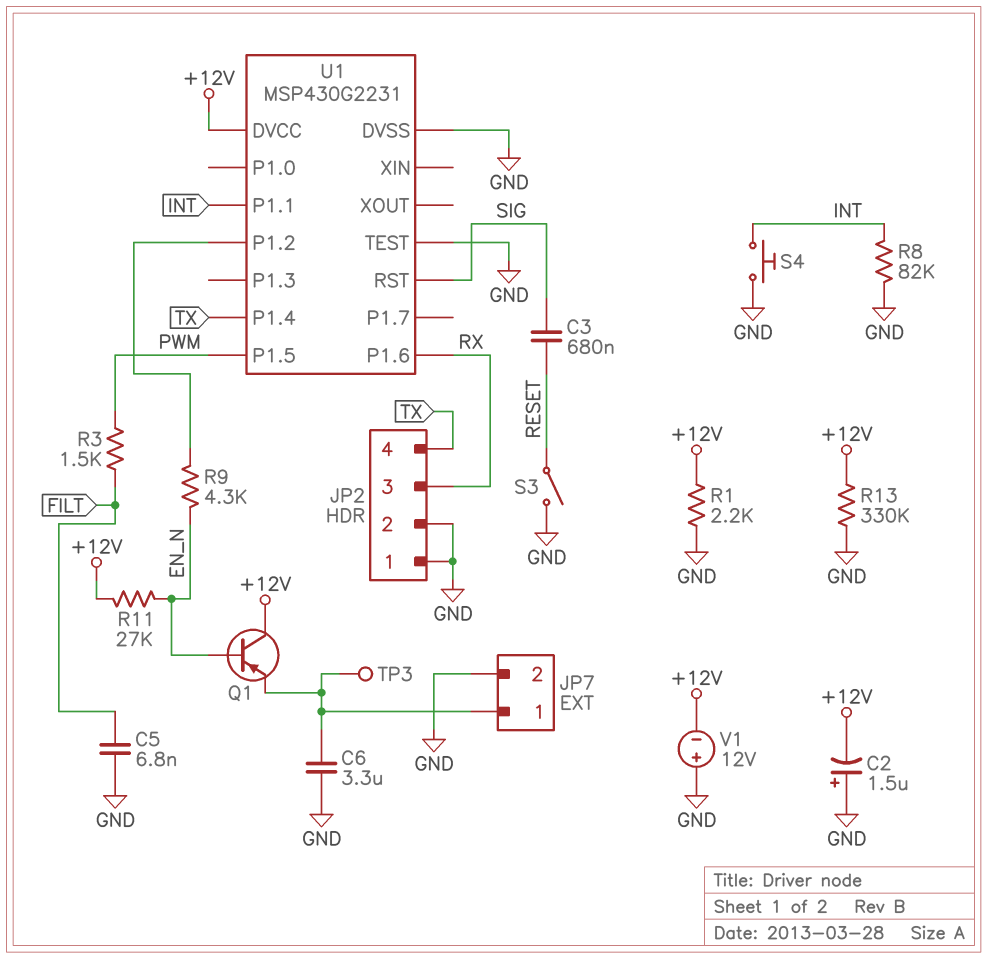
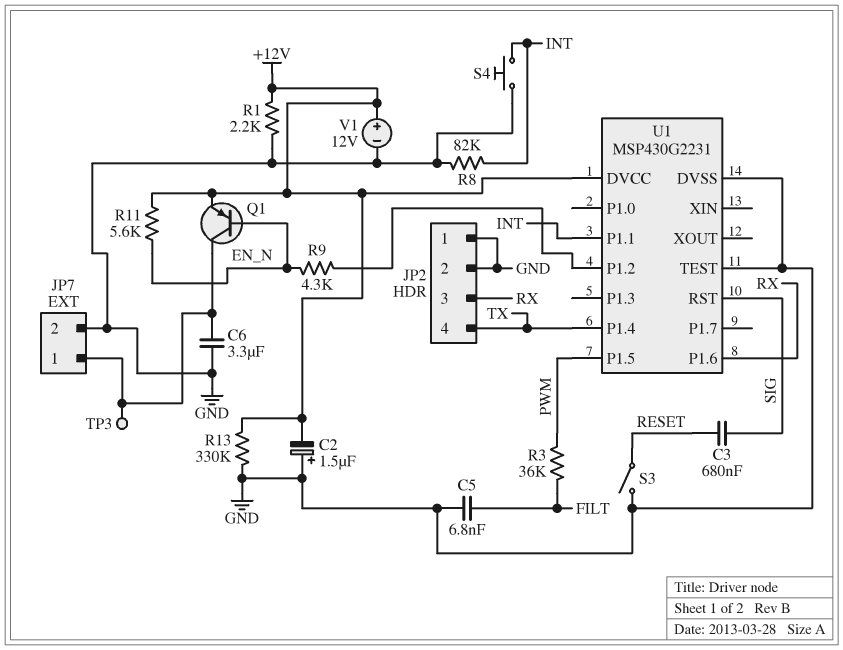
Q1: PNP (B EN_N, C +12V, E JP7/1) -> PNP (B EN_N, C JP7/1, E +12V)
R3: 1.5k (FILT, PWM) -> 36k (FILT, PWM)
R11: 27k (+12V, EN_N) -> 5.6k (+12V, EN_N)
V1: 12V (plus GND, minus +12V) -> 12V (plus +12V, minus GND)

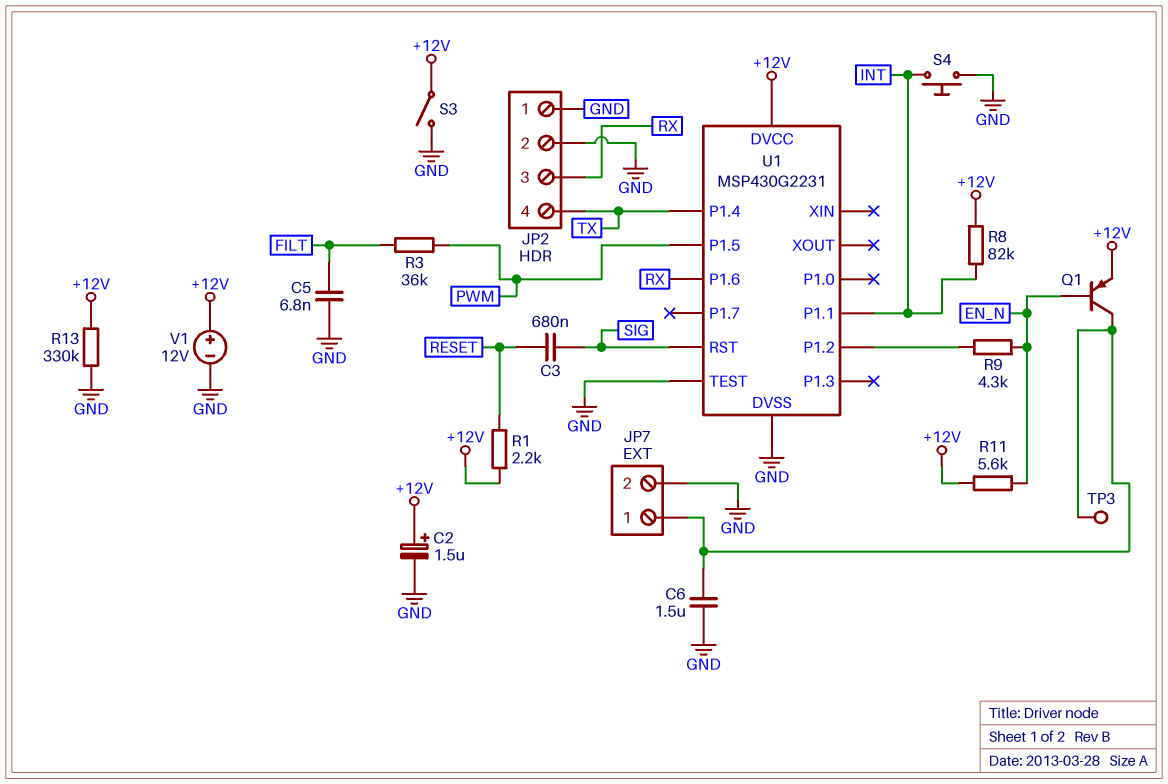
C2: 1.5uF (plus GND, minus +12V) -> 1.5uF (plus +12V, minus GND)
C6: 3.3uF (GND, JP7/1) -> 1.5uF (GND, JP7/1)
R1: 2.2k (+12V, GND) -> 2.2k (+12V, RESET)
R8: 82k (GND, INT) -> 82k (+12V, INT)
S3: switch (GND, RESET) -> switch (+12V, GND)

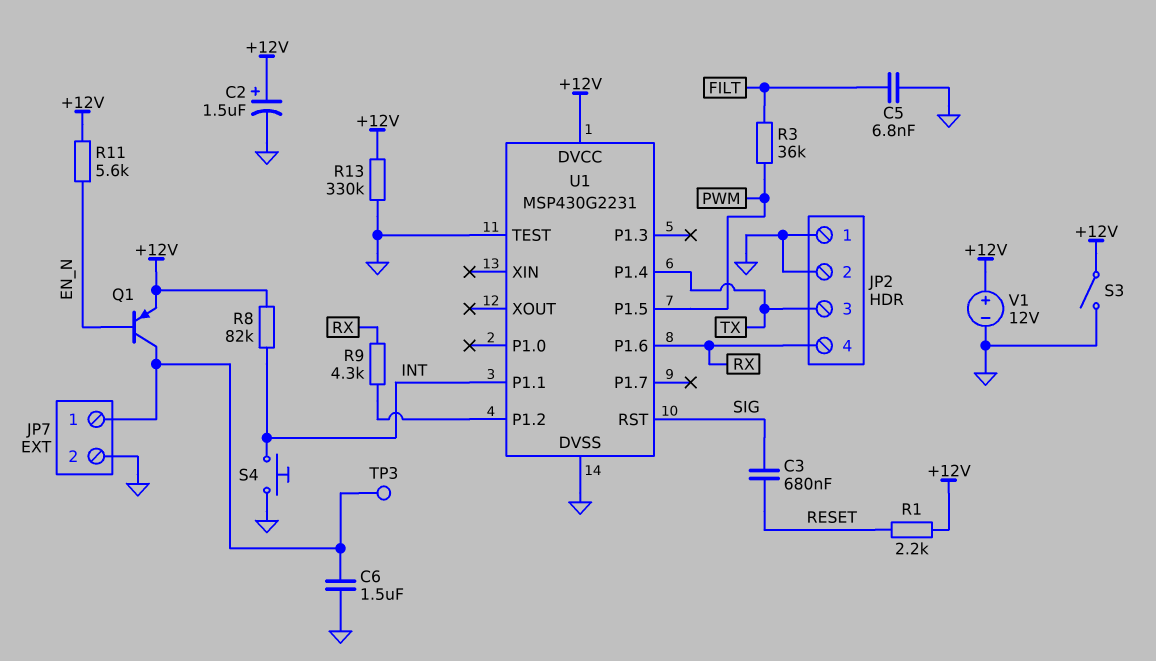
JP2 pin 3: RX -> TX
JP2 pin 4: TX -> RX
R9: 4.3k (EN_N, U1/P1.2) -> 4.3k (RX, U1/P1.2)

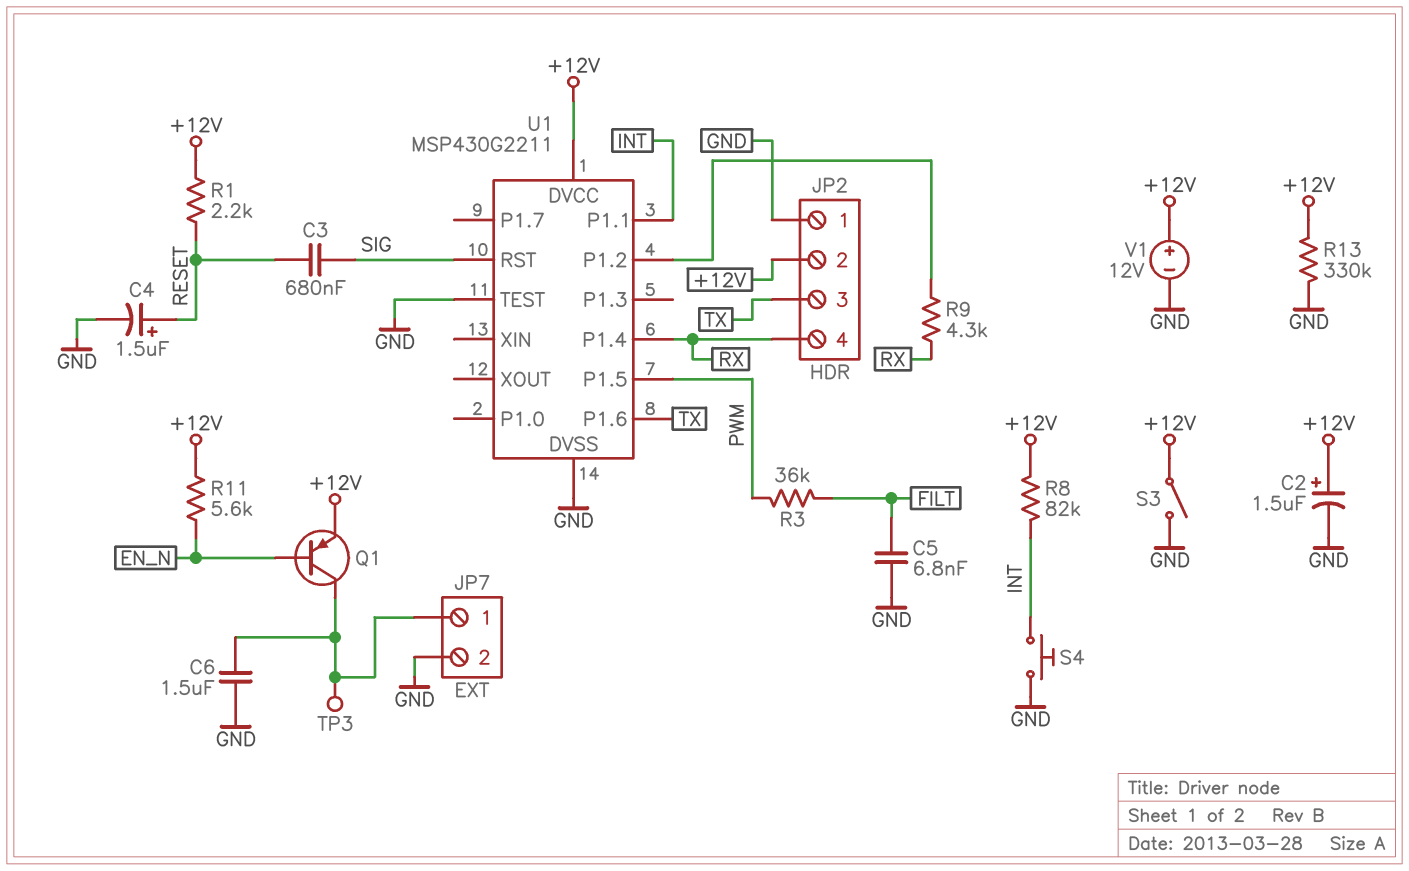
C4: none -> 1.5uF (plus RESET, minus GND)
JP2 pin 2: GND -> +12V
U1: MSP430G2231 -> MSP430G2211
U1 pin P1.4: TX -> RX
U1 pin P1.6: RX -> TX

